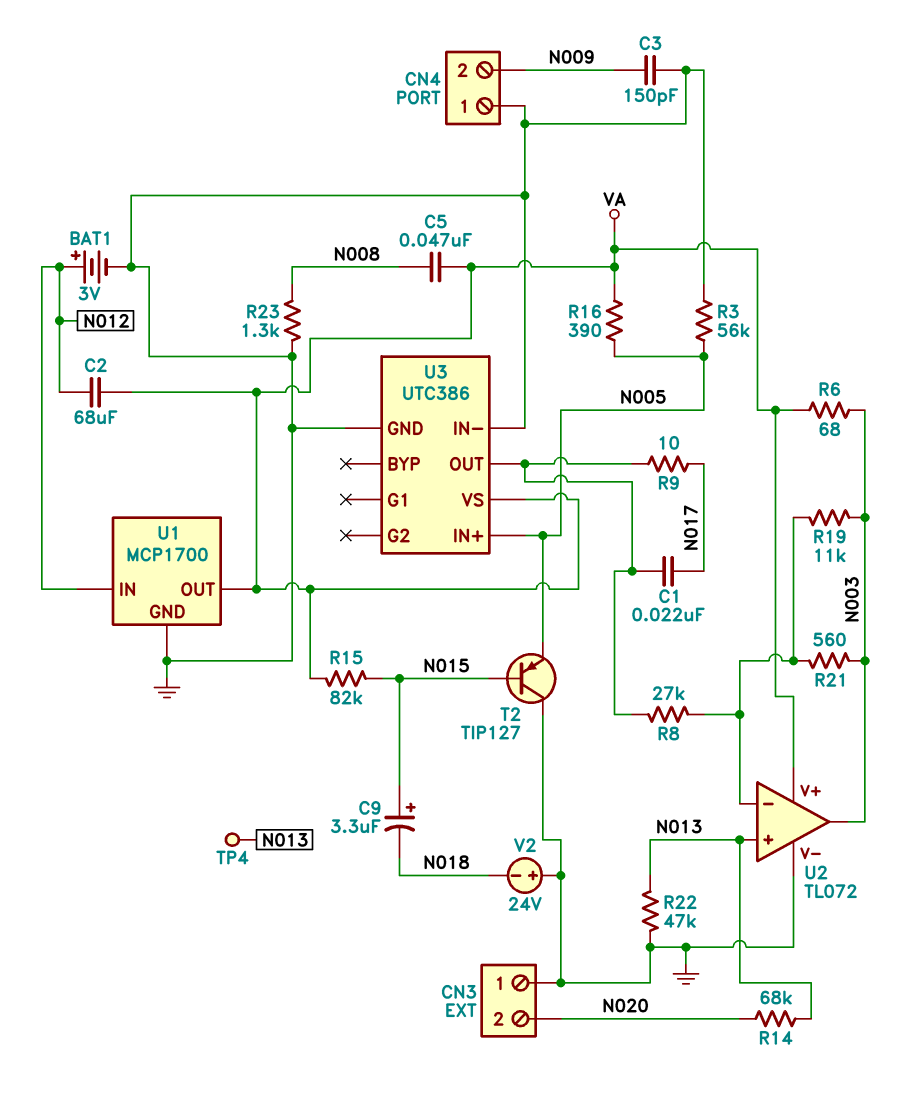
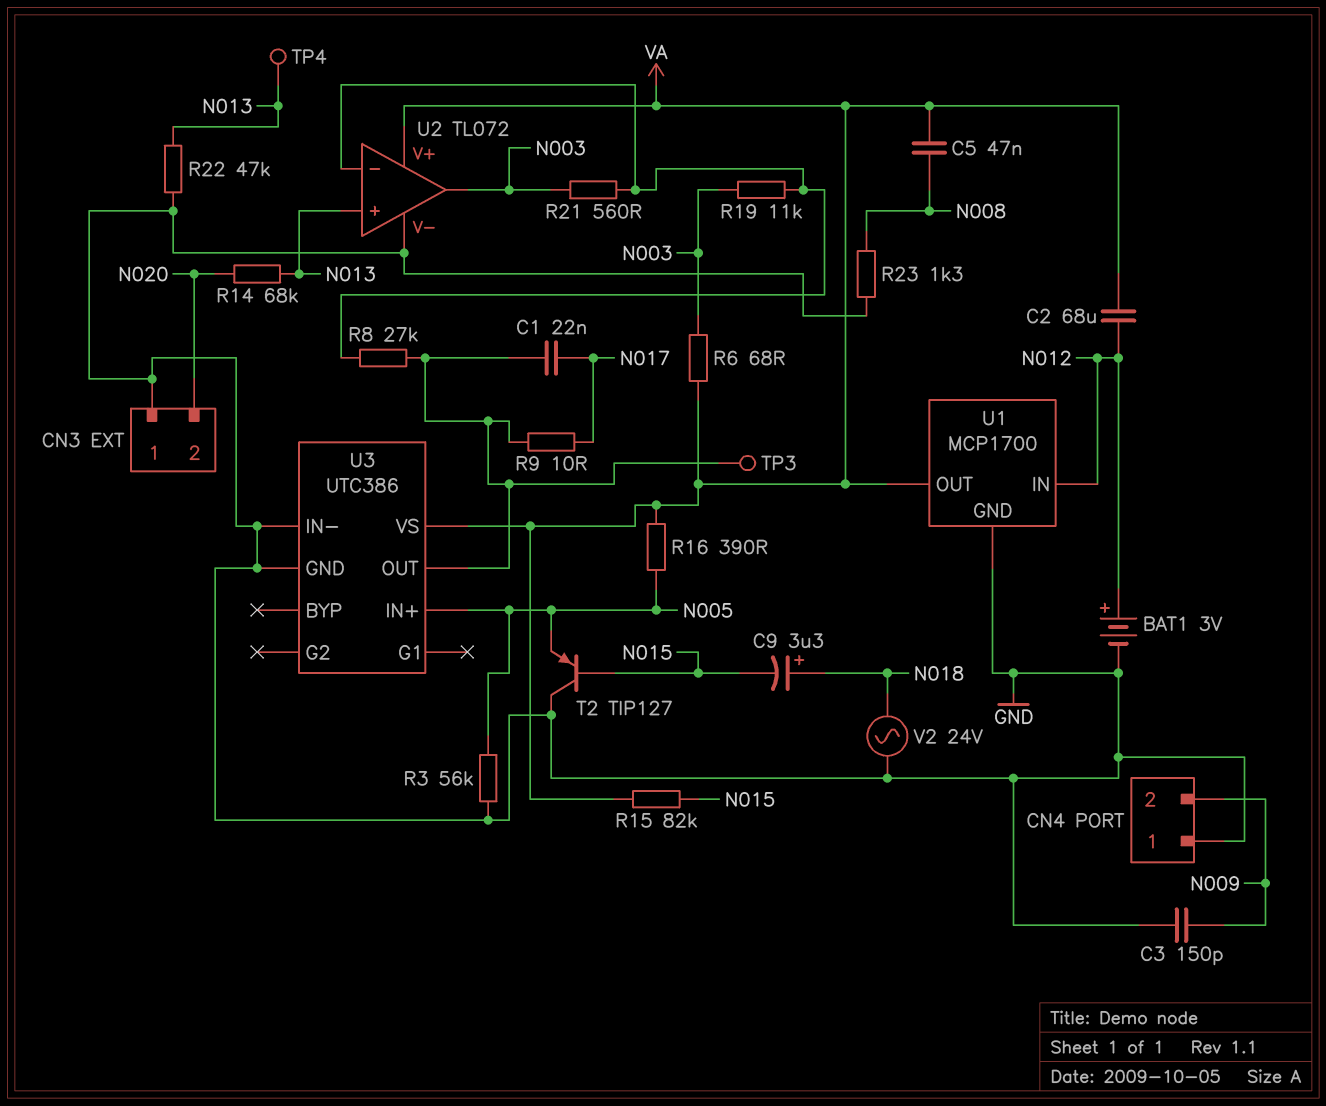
C9: 3.3uF (plus N015, minus N018) -> 3.3uF (plus N018, minus N015)
TP3: none -> test point (U3/OUT)
V2: 24V (plus GND, minus N018) -> AC 24V (GND, N018)

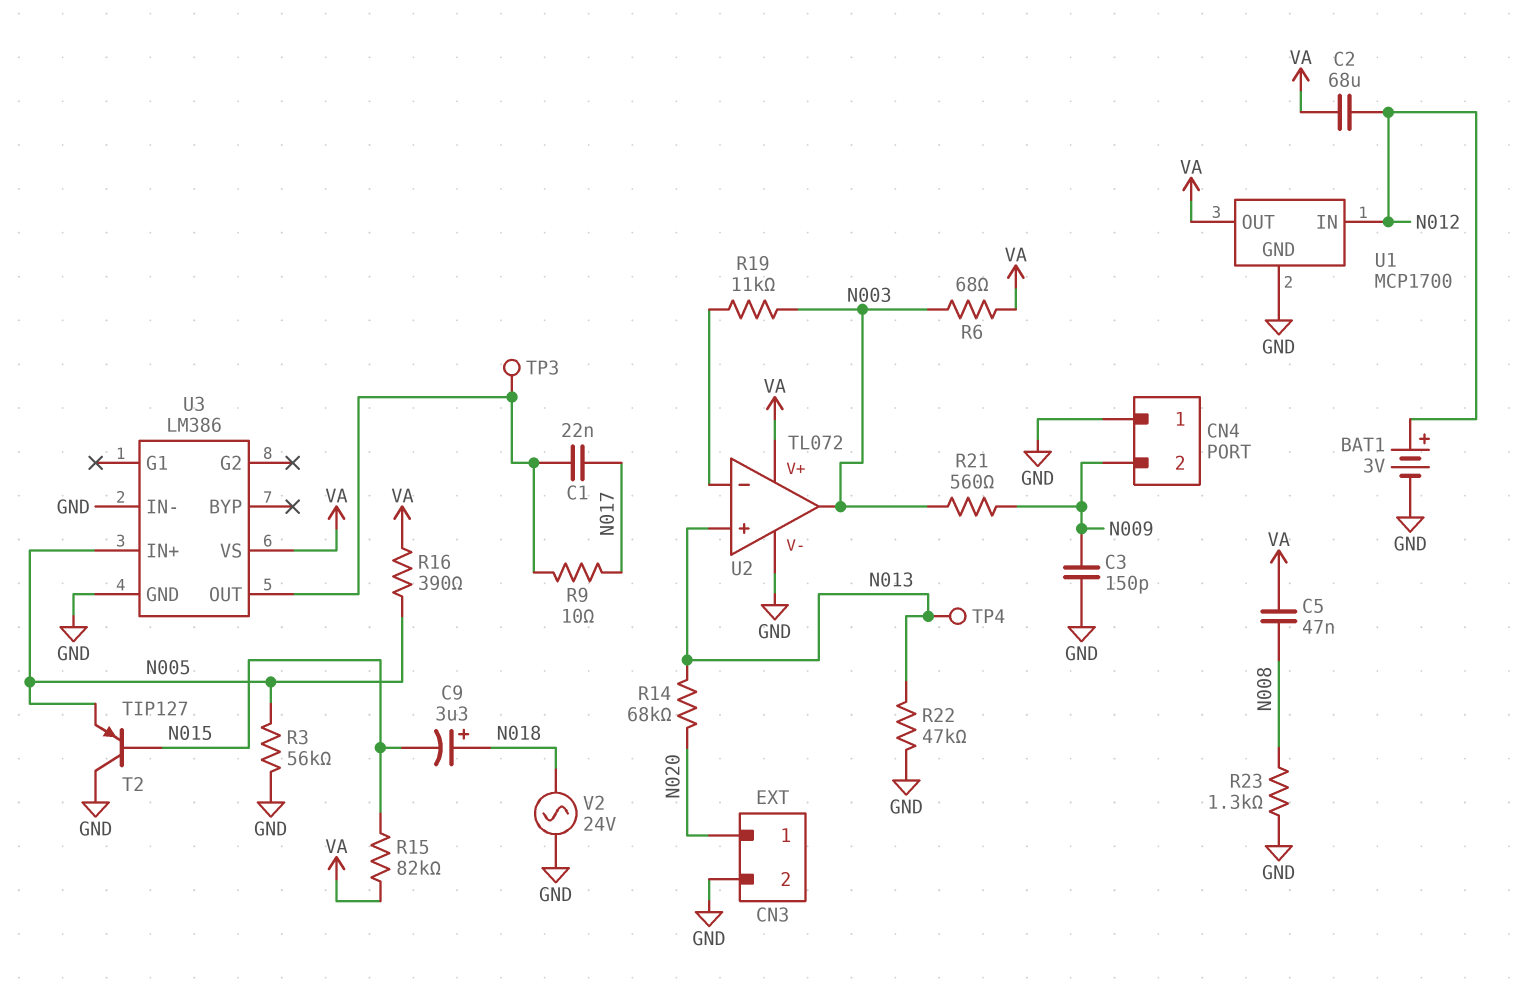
CN3 pin 1: GND -> N020
CN3 pin 2: N020 -> GND
R8: 27k (U2/in-, U3/OUT) -> none
R21: 560 (N003, U2/in-) -> 560 (N003, N009)
U3: UTC386 -> LM386

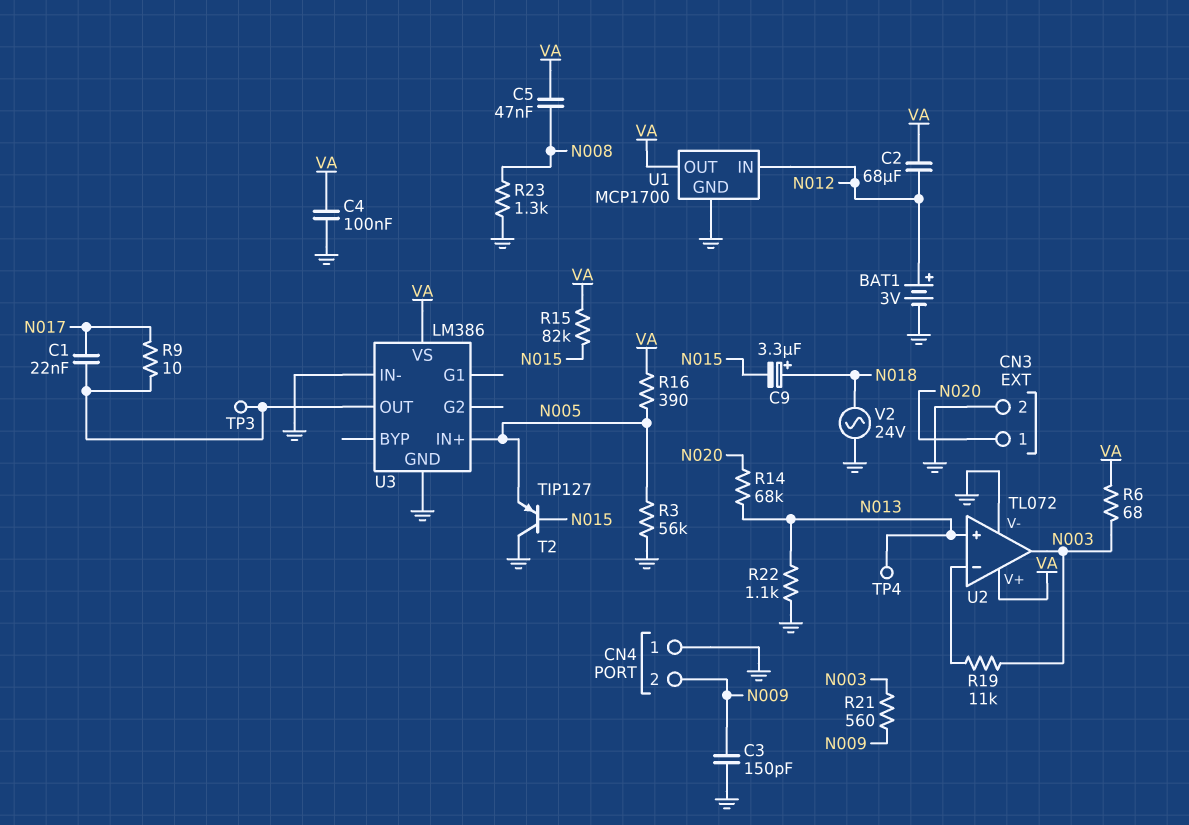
C4: none -> 100nF (GND, VA)
R22: 47k (GND, N013) -> 1.1k (GND, N013)

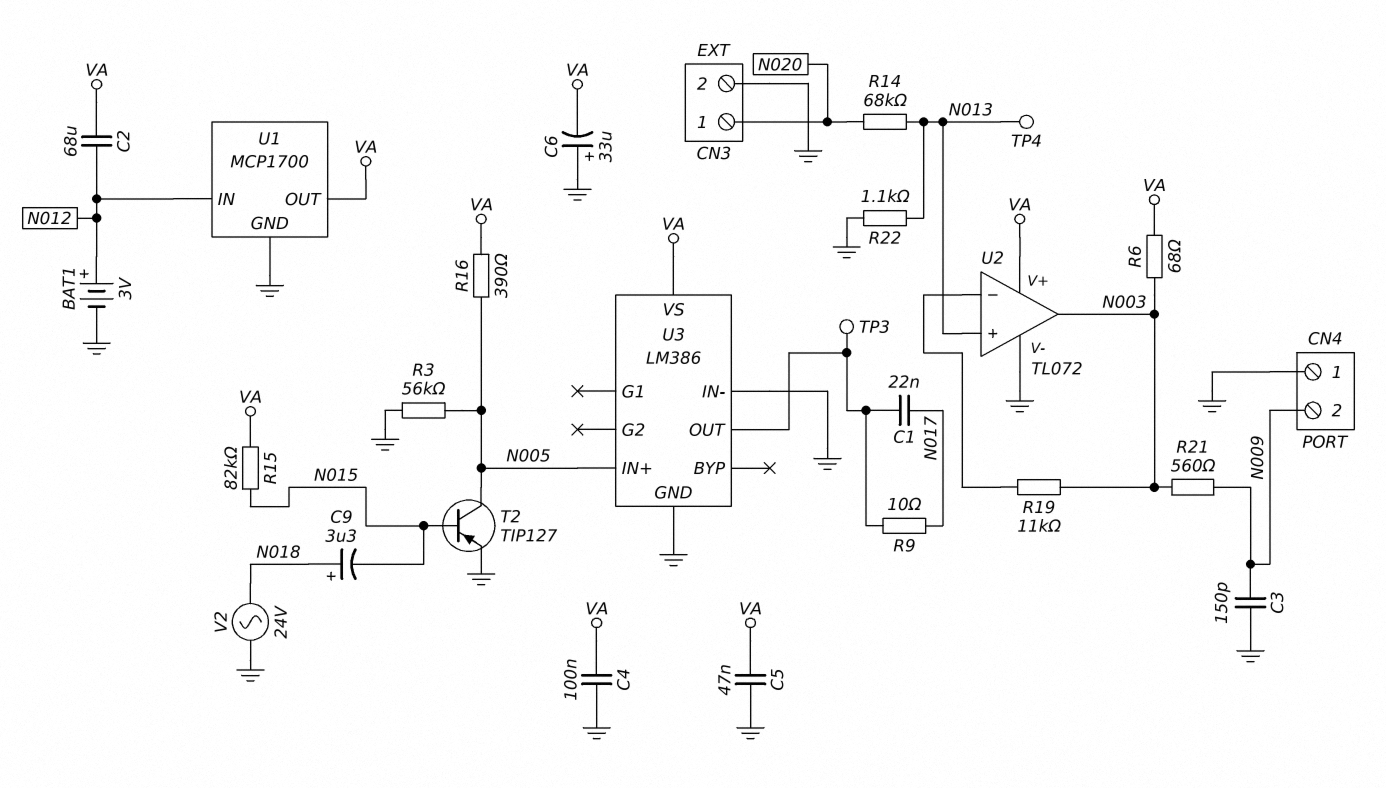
C5: 47nF (N008, VA) -> 47nF (GND, VA)
C6: none -> 33uF (plus GND, minus VA)
R23: 1.3k (GND, N008) -> none
T2: PNP TIP127 (B N015, C GND, E N005) -> PNP TIP127 (B N015, C N005, E GND)

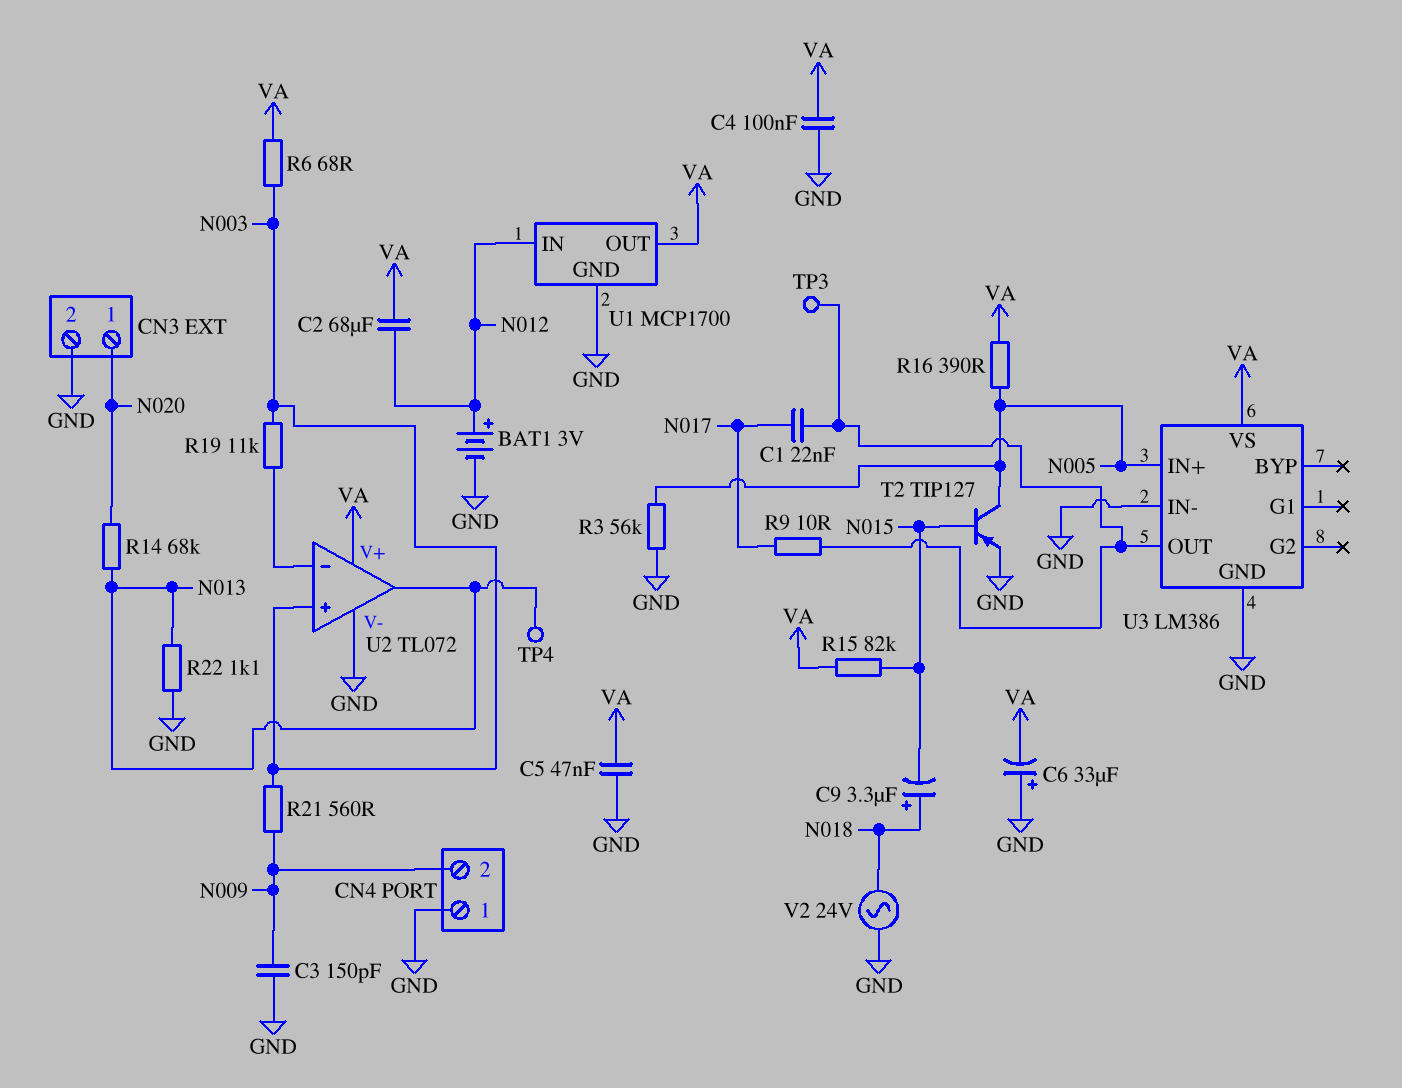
U2 pin in+: N013 -> N003
U2 pin out: N003 -> N013

